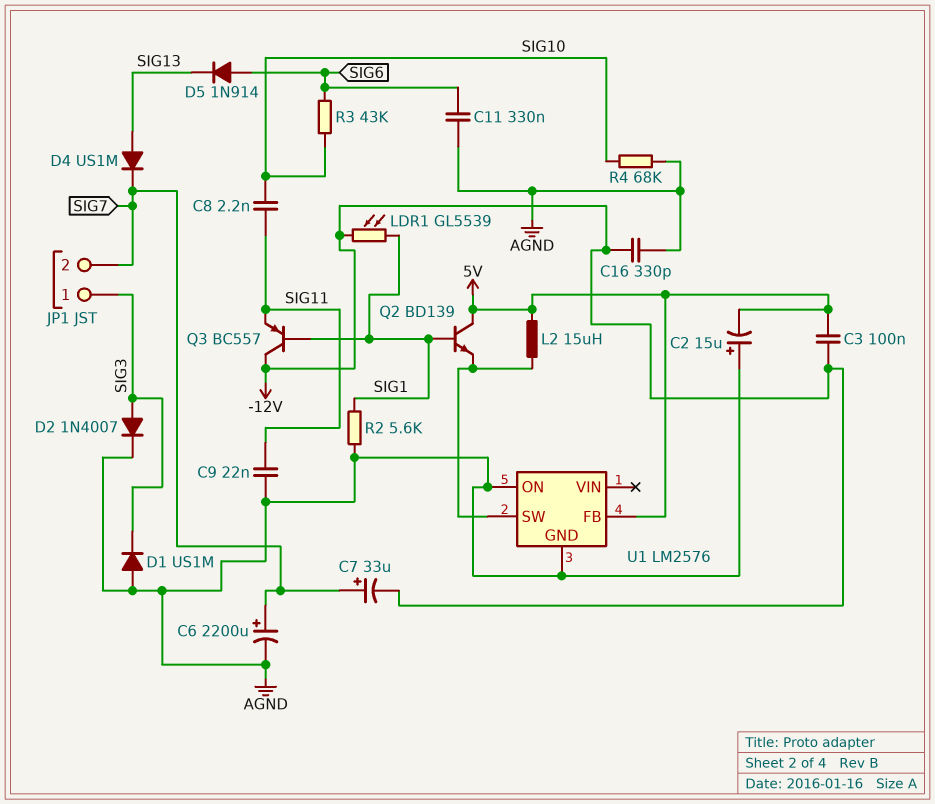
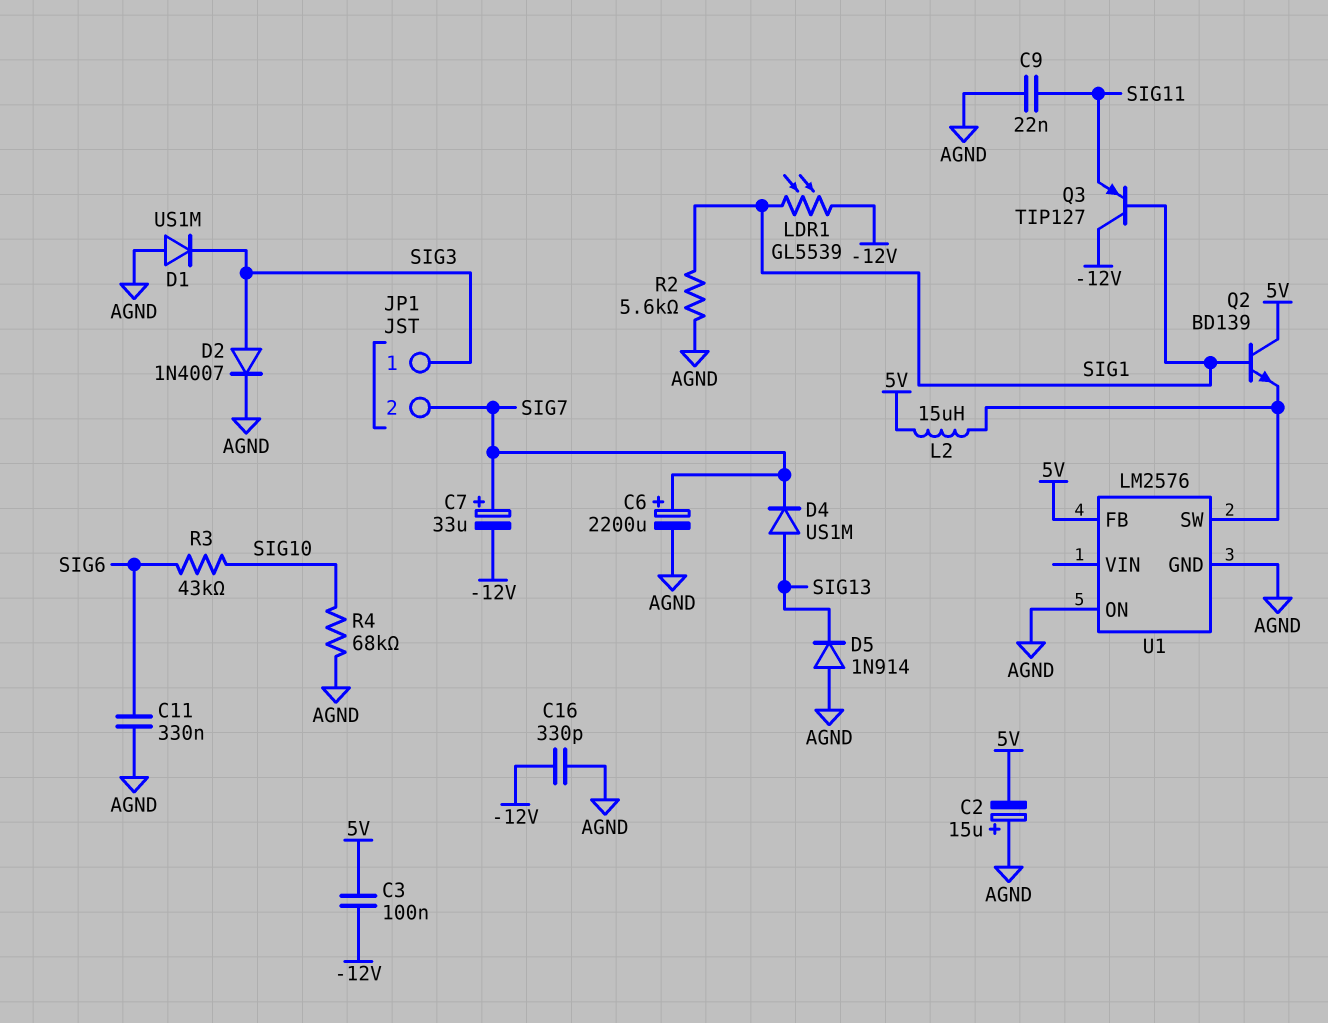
C8: 2.2nF (SIG10, SIG11) -> none
D5: diode 1N914 (A SIG6, K SIG13) -> diode 1N914 (A AGND, K SIG13)
Q3: PNP BC557 (B SIG1, C -12V, E SIG11) -> PNP TIP127 (B SIG1, C -12V, E SIG11)

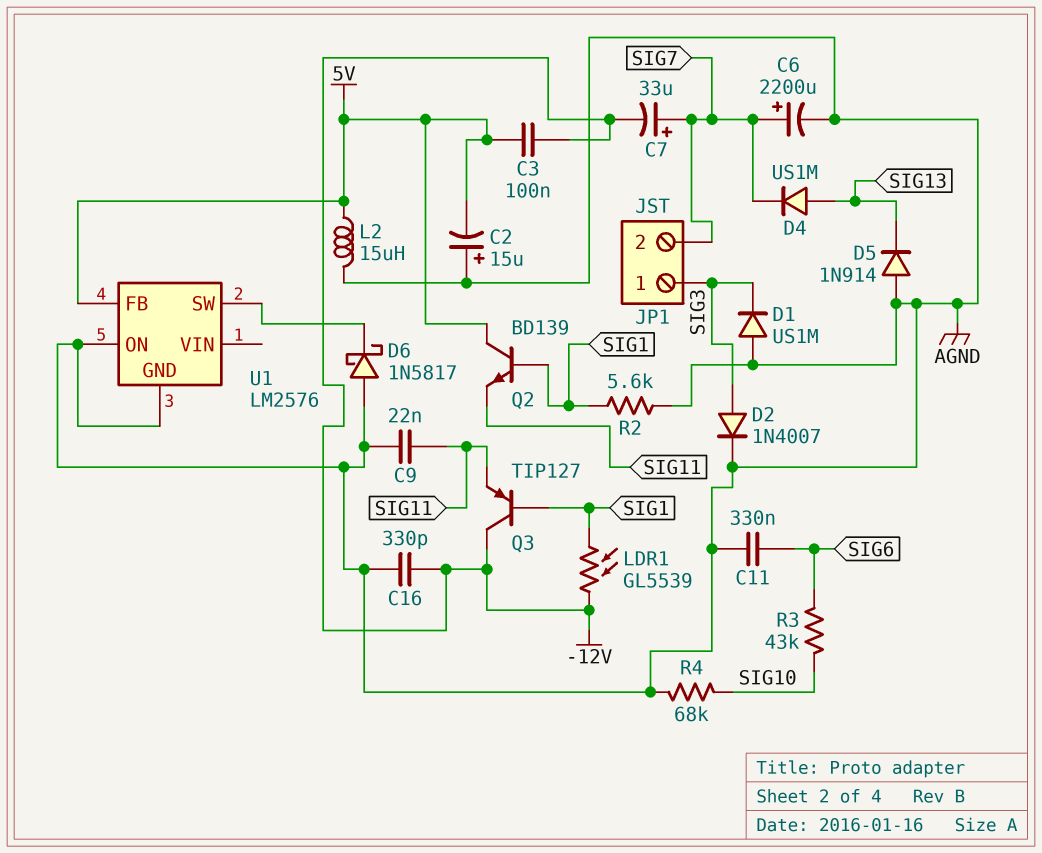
D6: none -> schottky 1N5817 (A AGND, K U1/SW)
L2: 15uH (5V, U1/SW) -> 15uH (5V, AGND)
Q2: NPN BD139 (B SIG1, C 5V, E U1/SW) -> NPN BD139 (B SIG1, C 5V, E SIG11)

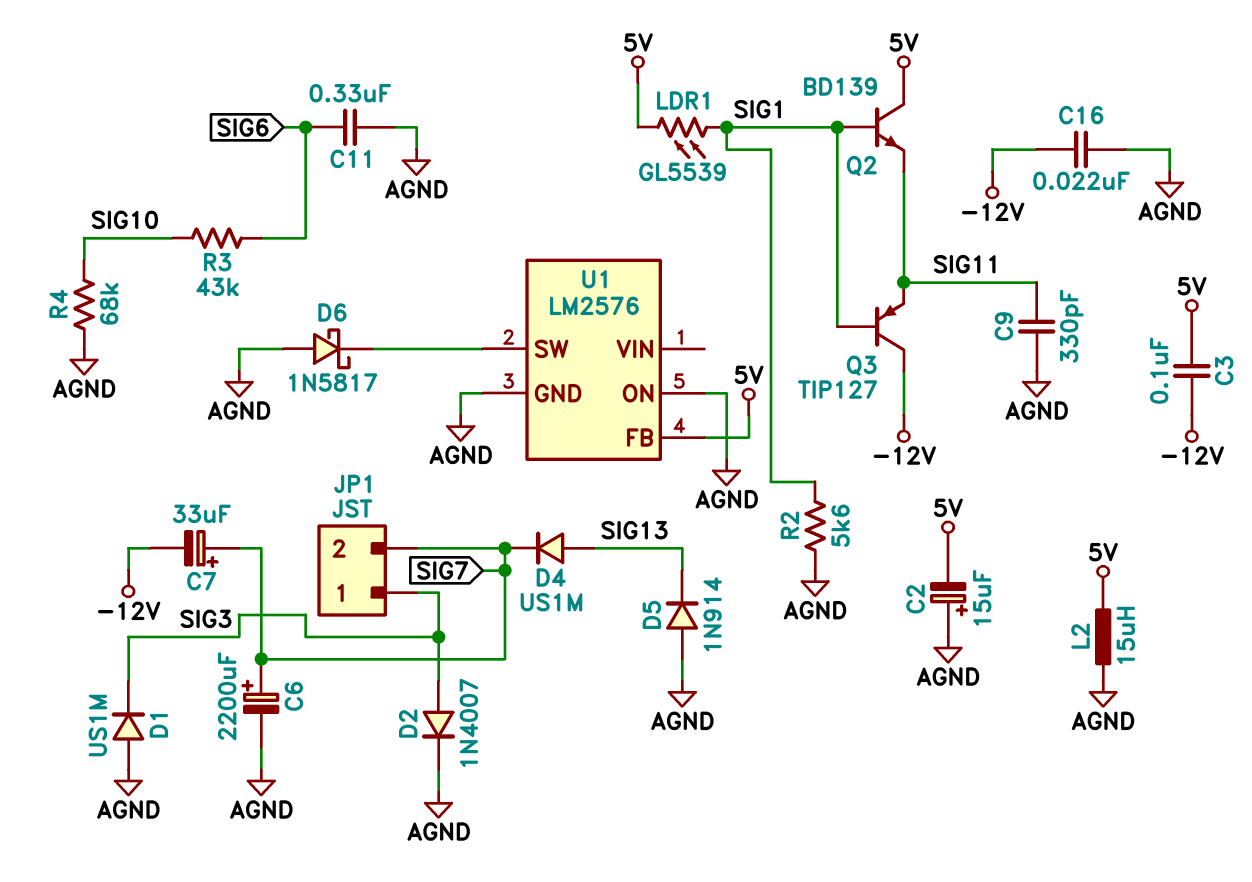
C9: 22nF (AGND, SIG11) -> 330pF (AGND, SIG11)
C16: 330pF (-12V, AGND) -> 22nF (-12V, AGND)
LDR1: GL5539 (-12V, SIG1) -> GL5539 (5V, SIG1)

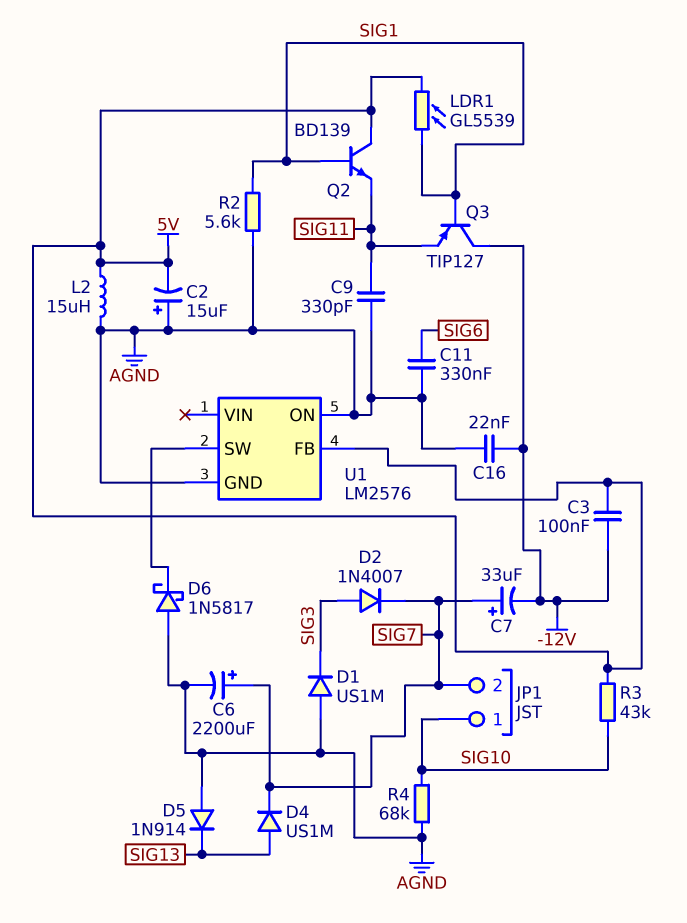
D2: diode 1N4007 (A SIG3, K AGND) -> diode 1N4007 (A SIG3, K SIG7)
JP1 pin 1: SIG3 -> SIG10
R3: 43k (SIG6, SIG10) -> 43k (5V, SIG10)

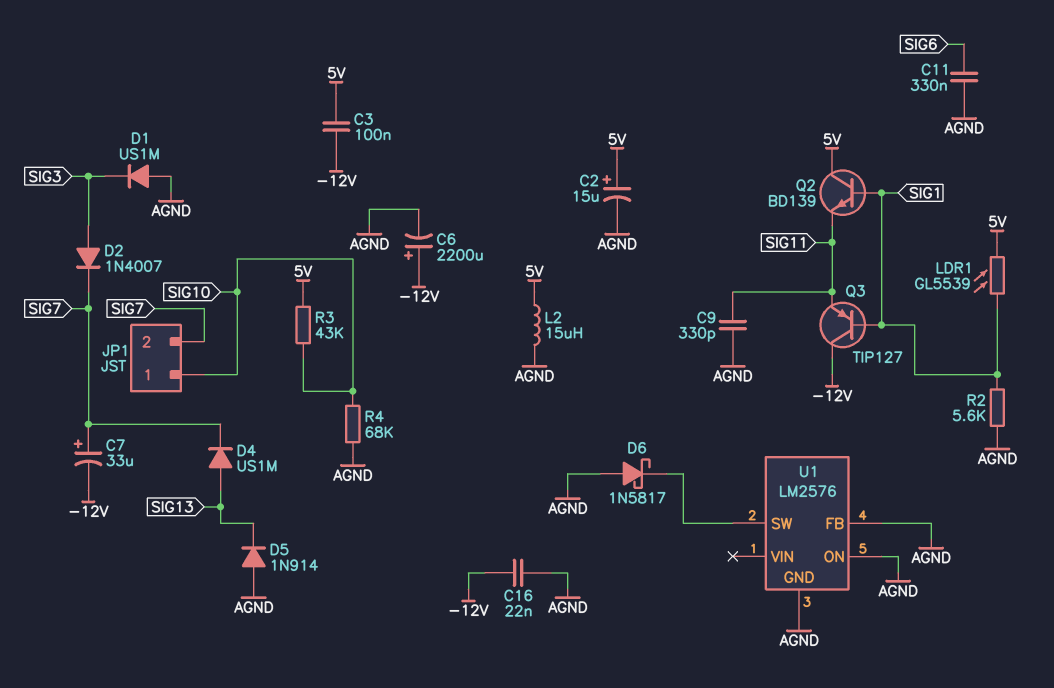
C2: 15uF (plus AGND, minus 5V) -> 15uF (plus 5V, minus AGND)
C6: 2200uF (plus SIG7, minus AGND) -> 2200uF (plus -12V, minus AGND)
U1 pin FB: 5V -> AGND

